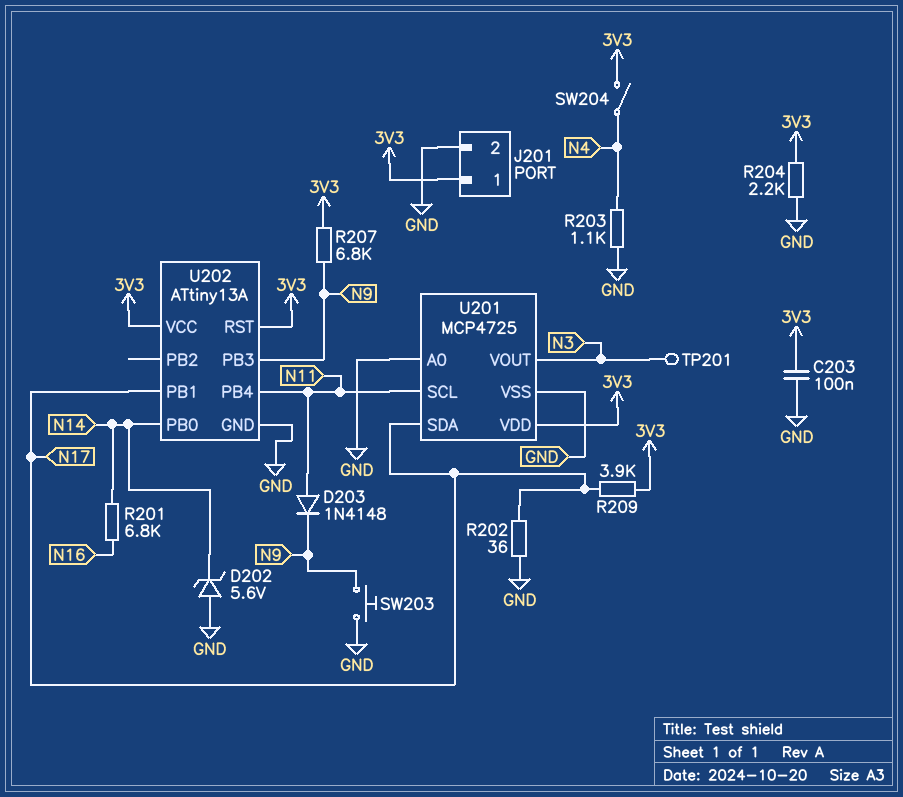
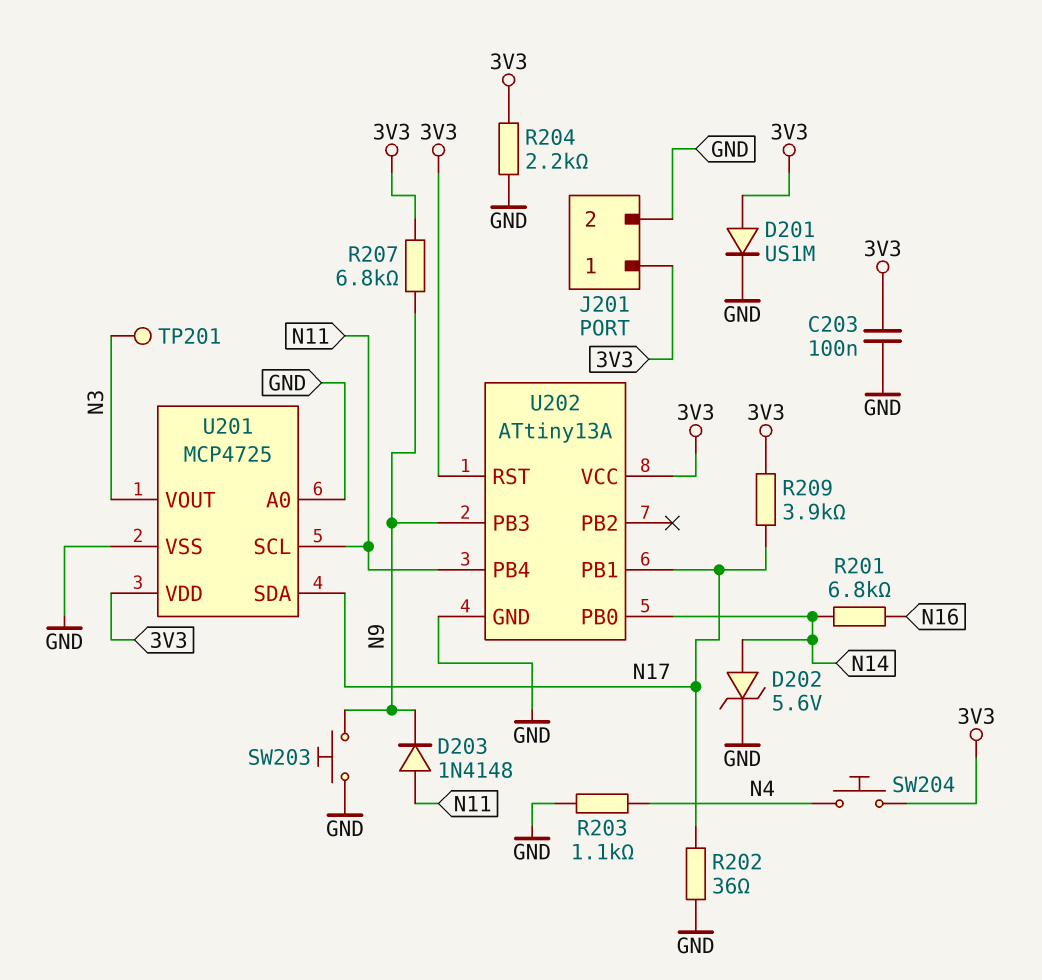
D201: none -> diode US1M (A 3V3, K GND)
D202: zener 5.6V (A GND, K N14) -> zener 5.6V (A N14, K GND)
SW204: switch (3V3, N4) -> button (3V3, N4)

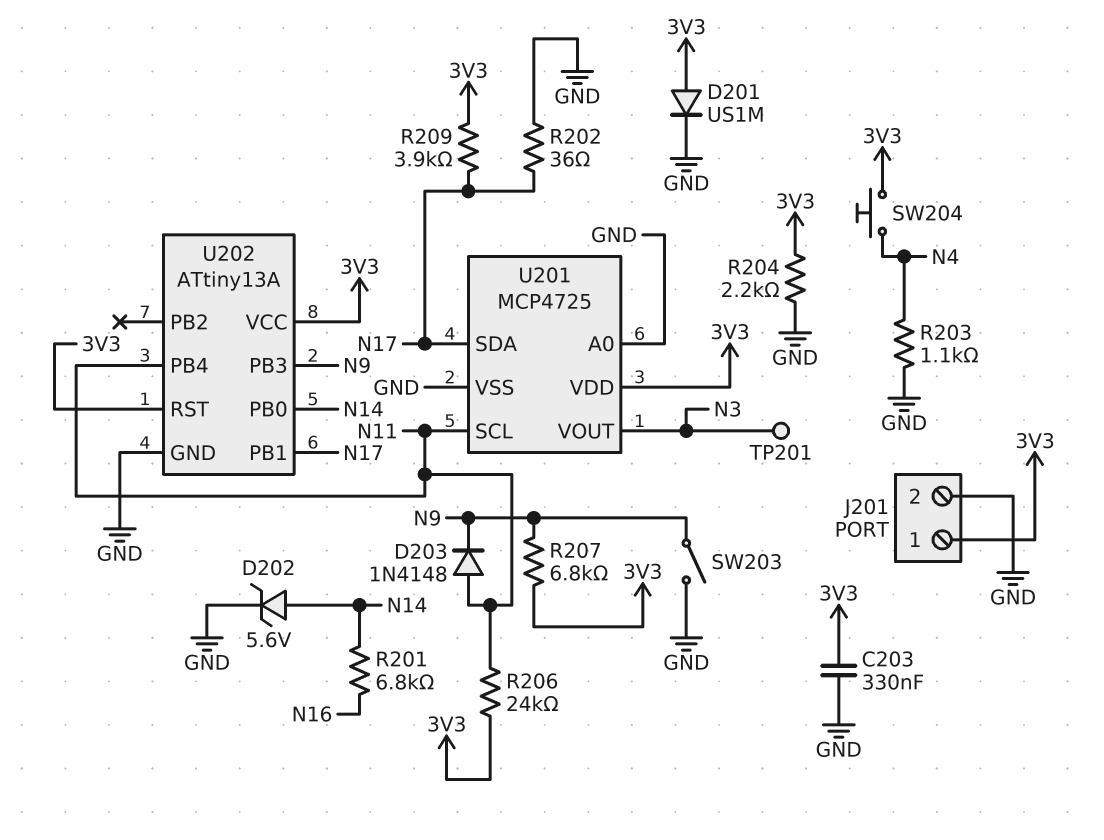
C203: 100nF (3V3, GND) -> 330nF (3V3, GND)
R206: none -> 24k (3V3, N11)
SW203: button (GND, N9) -> switch (GND, N9)

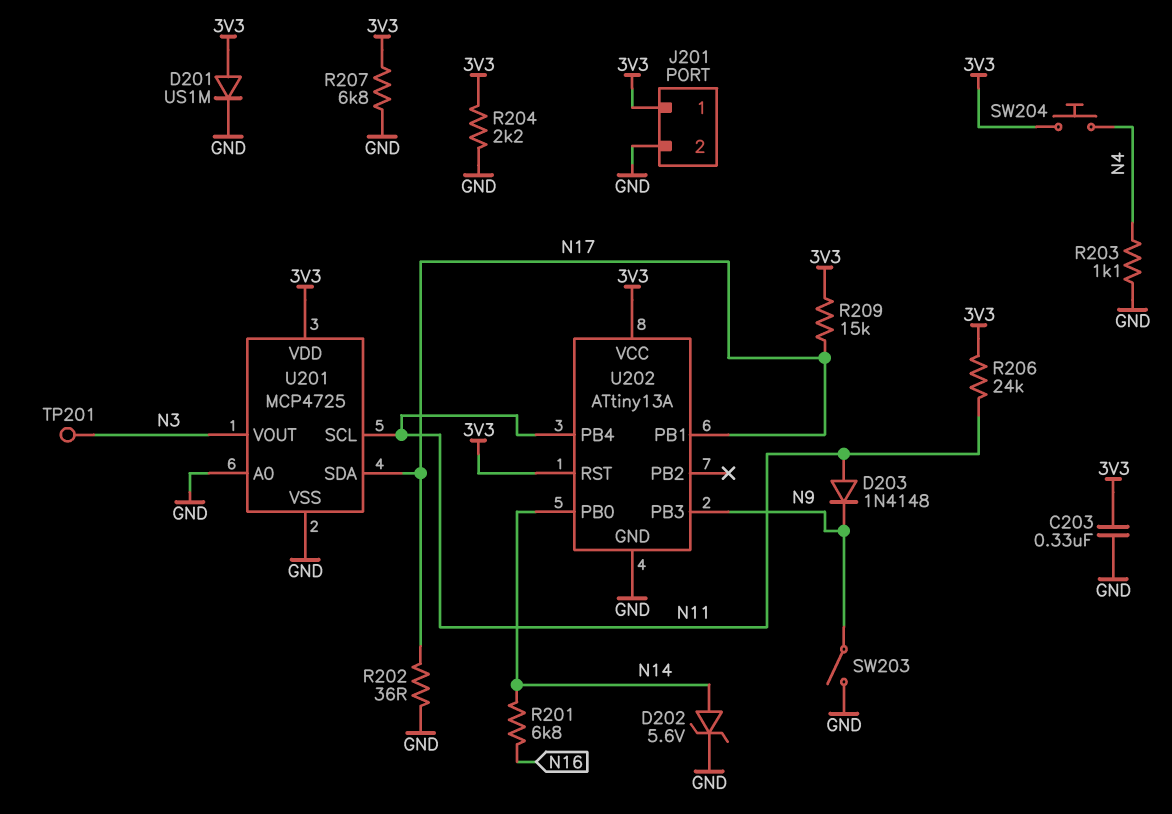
R207: 6.8k (3V3, N9) -> 6.8k (3V3, GND)
R209: 3.9k (3V3, N17) -> 15k (3V3, N17)

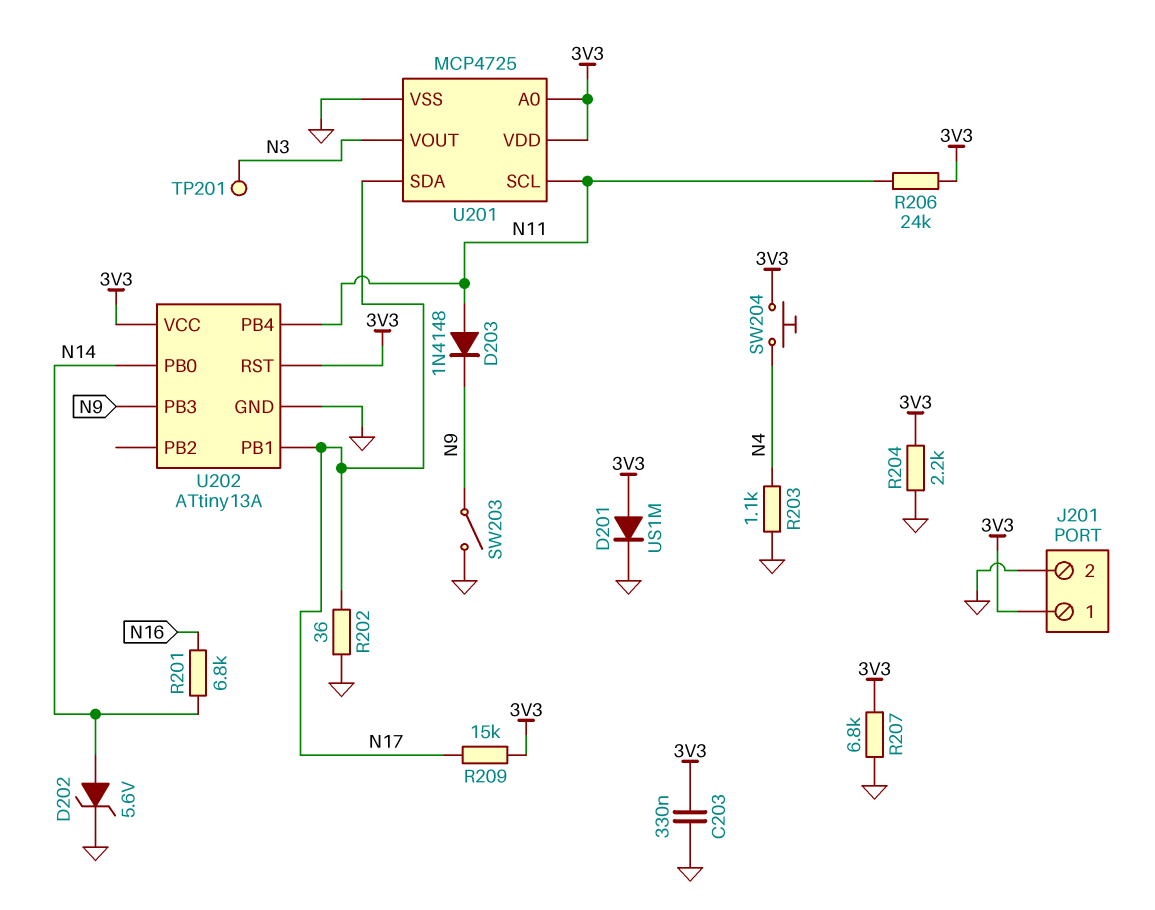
U201 pin A0: GND -> 3V3

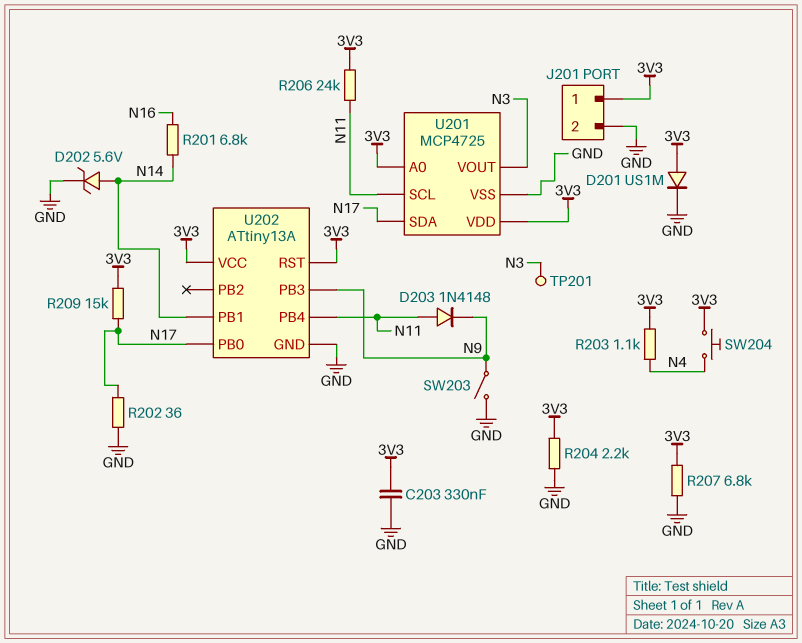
R203: 1.1k (GND, N4) -> 1.1k (3V3, N4)
U202 pin PB0: N14 -> N17
U202 pin PB1: N17 -> N14

